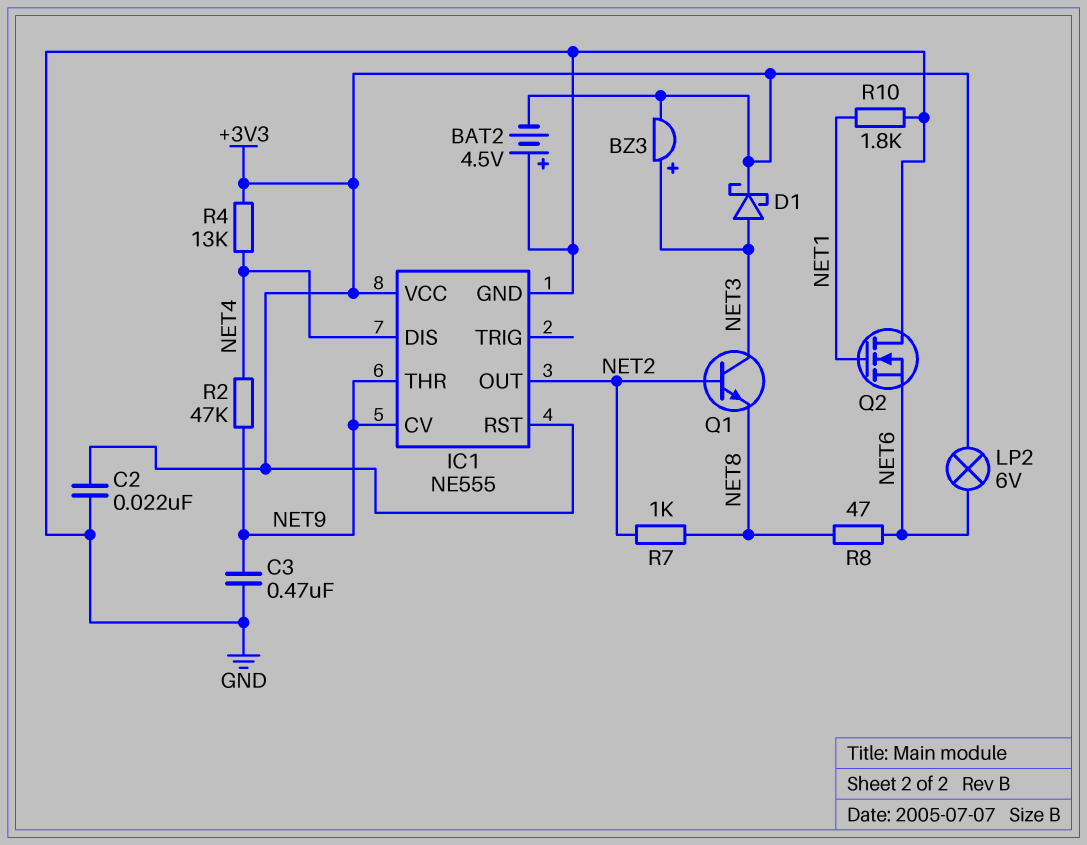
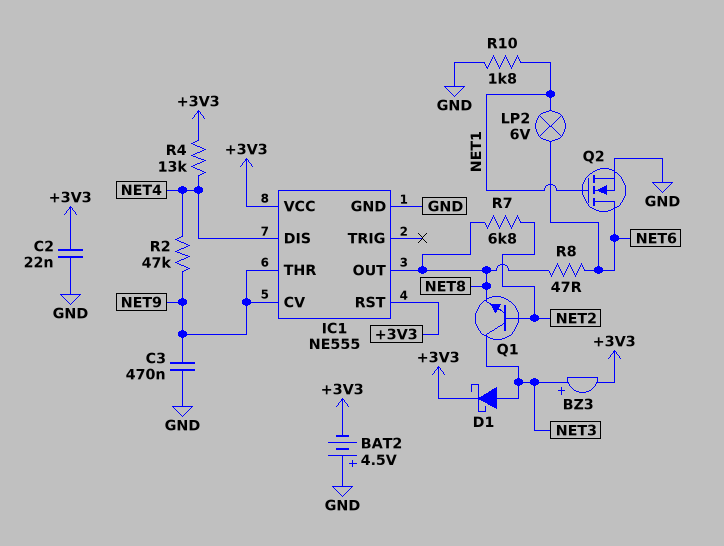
IC1 pin OUT: NET2 -> NET8
LP2: lamp 6V (+3V3, NET6) -> lamp 6V (NET1, NET6)
Q2: NMOS (G NET1, D GND, S NET6) -> NMOS (G NET1, D NET6, S GND)
R7: 1k (NET2, NET8) -> 6.8k (NET2, NET8)

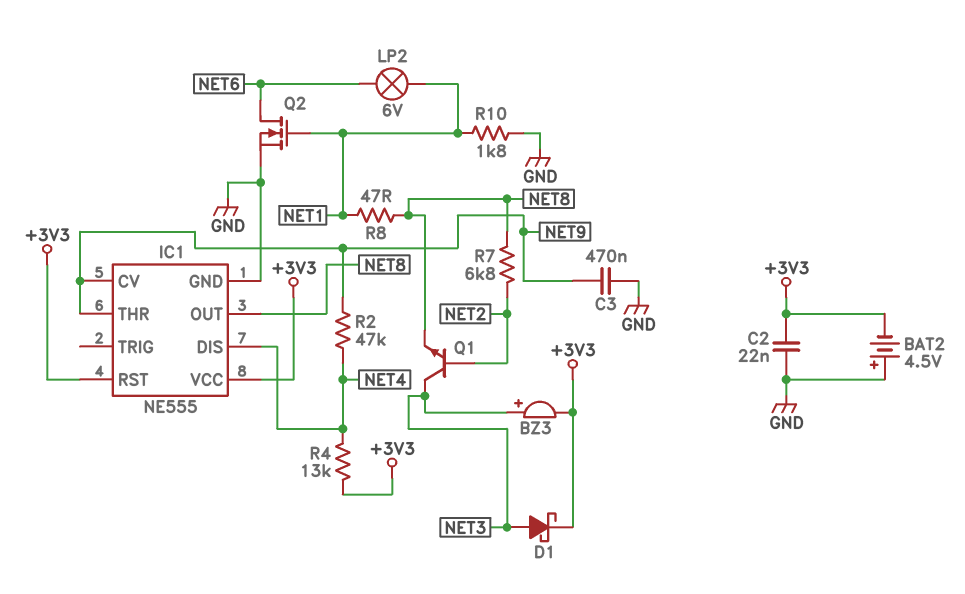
R8: 47 (NET6, NET8) -> 47 (NET1, NET8)

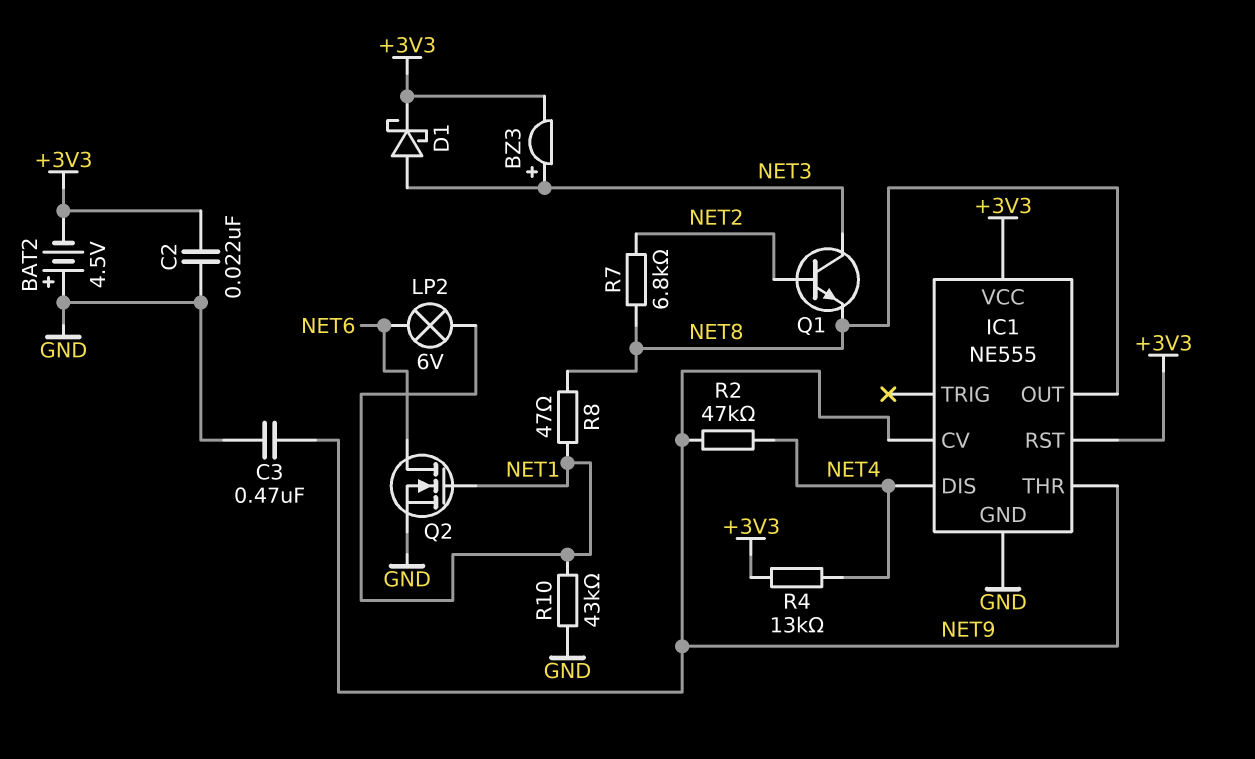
R10: 1.8k (GND, NET1) -> 43k (GND, NET1)

